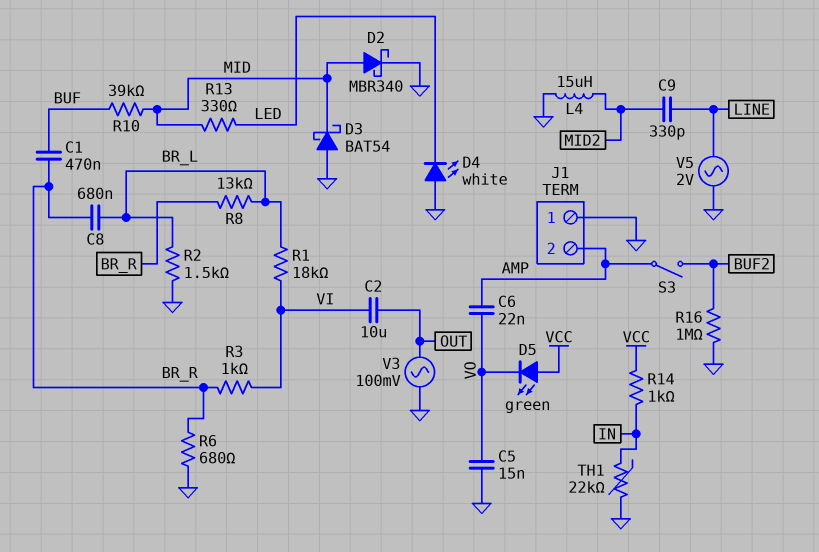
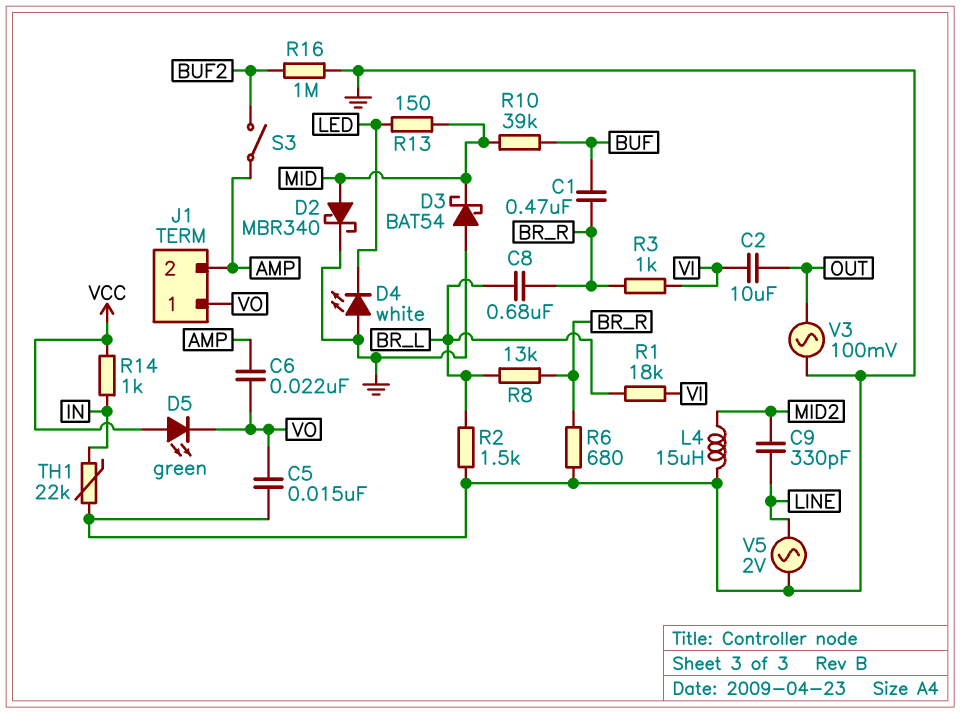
J1 pin 1: GND -> VO
R13: 330 (LED, MID) -> 150 (LED, MID)

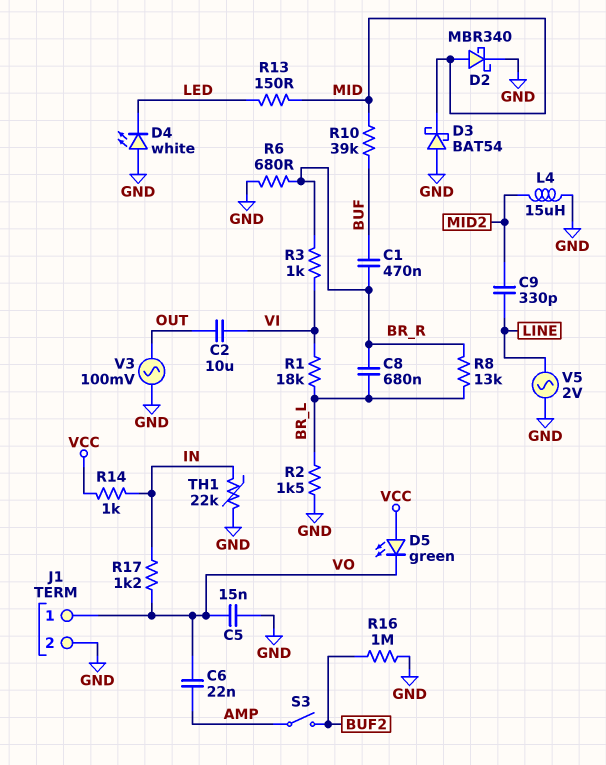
J1 pin 2: AMP -> GND
R17: none -> 1.2k (IN, VO)

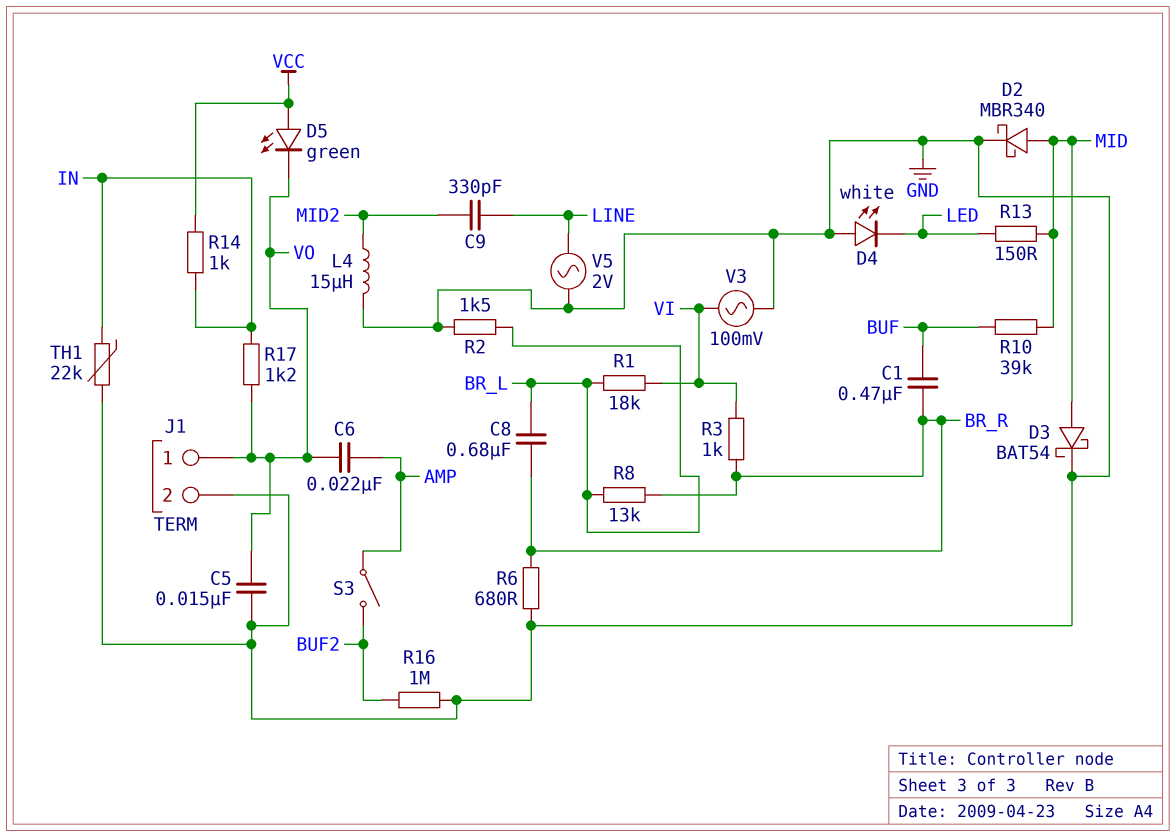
C2: 10uF (OUT, VI) -> none
D3: schottky BAT54 (A GND, K MID) -> schottky BAT54 (A MID, K GND)
V3: AC 100mV (GND, OUT) -> AC 100mV (GND, VI)

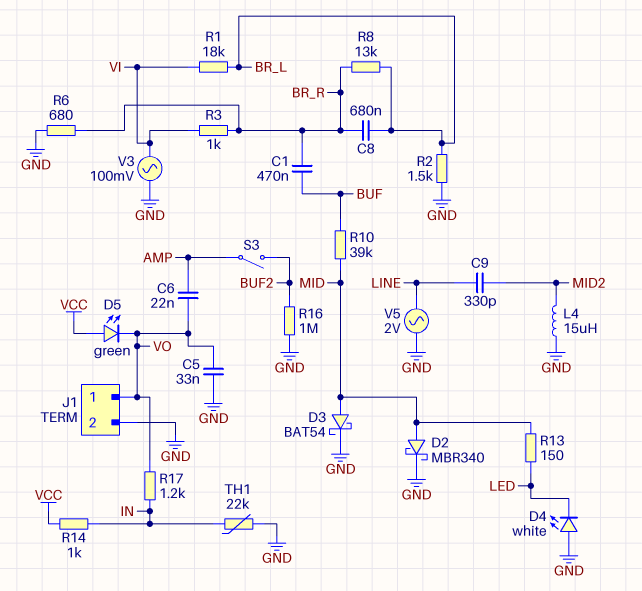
C5: 15nF (GND, VO) -> 33nF (GND, VO)

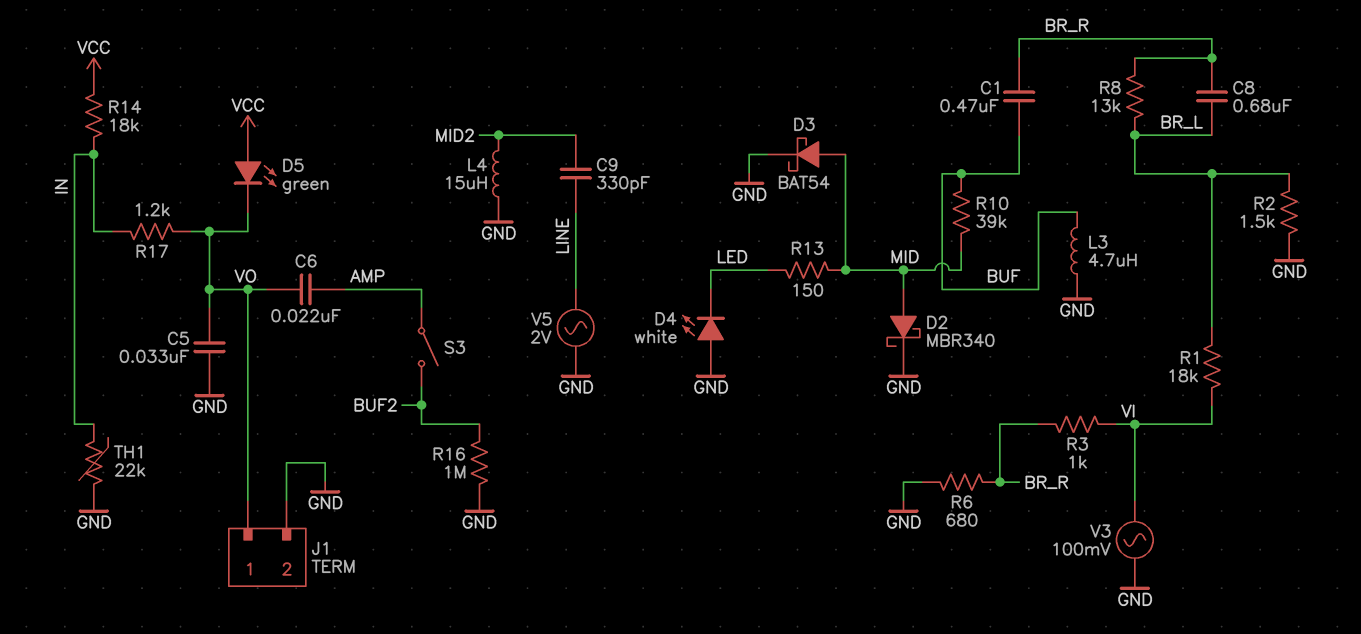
L3: none -> 4.7uH (BUF, GND)
R14: 1k (IN, VCC) -> 18k (IN, VCC)

